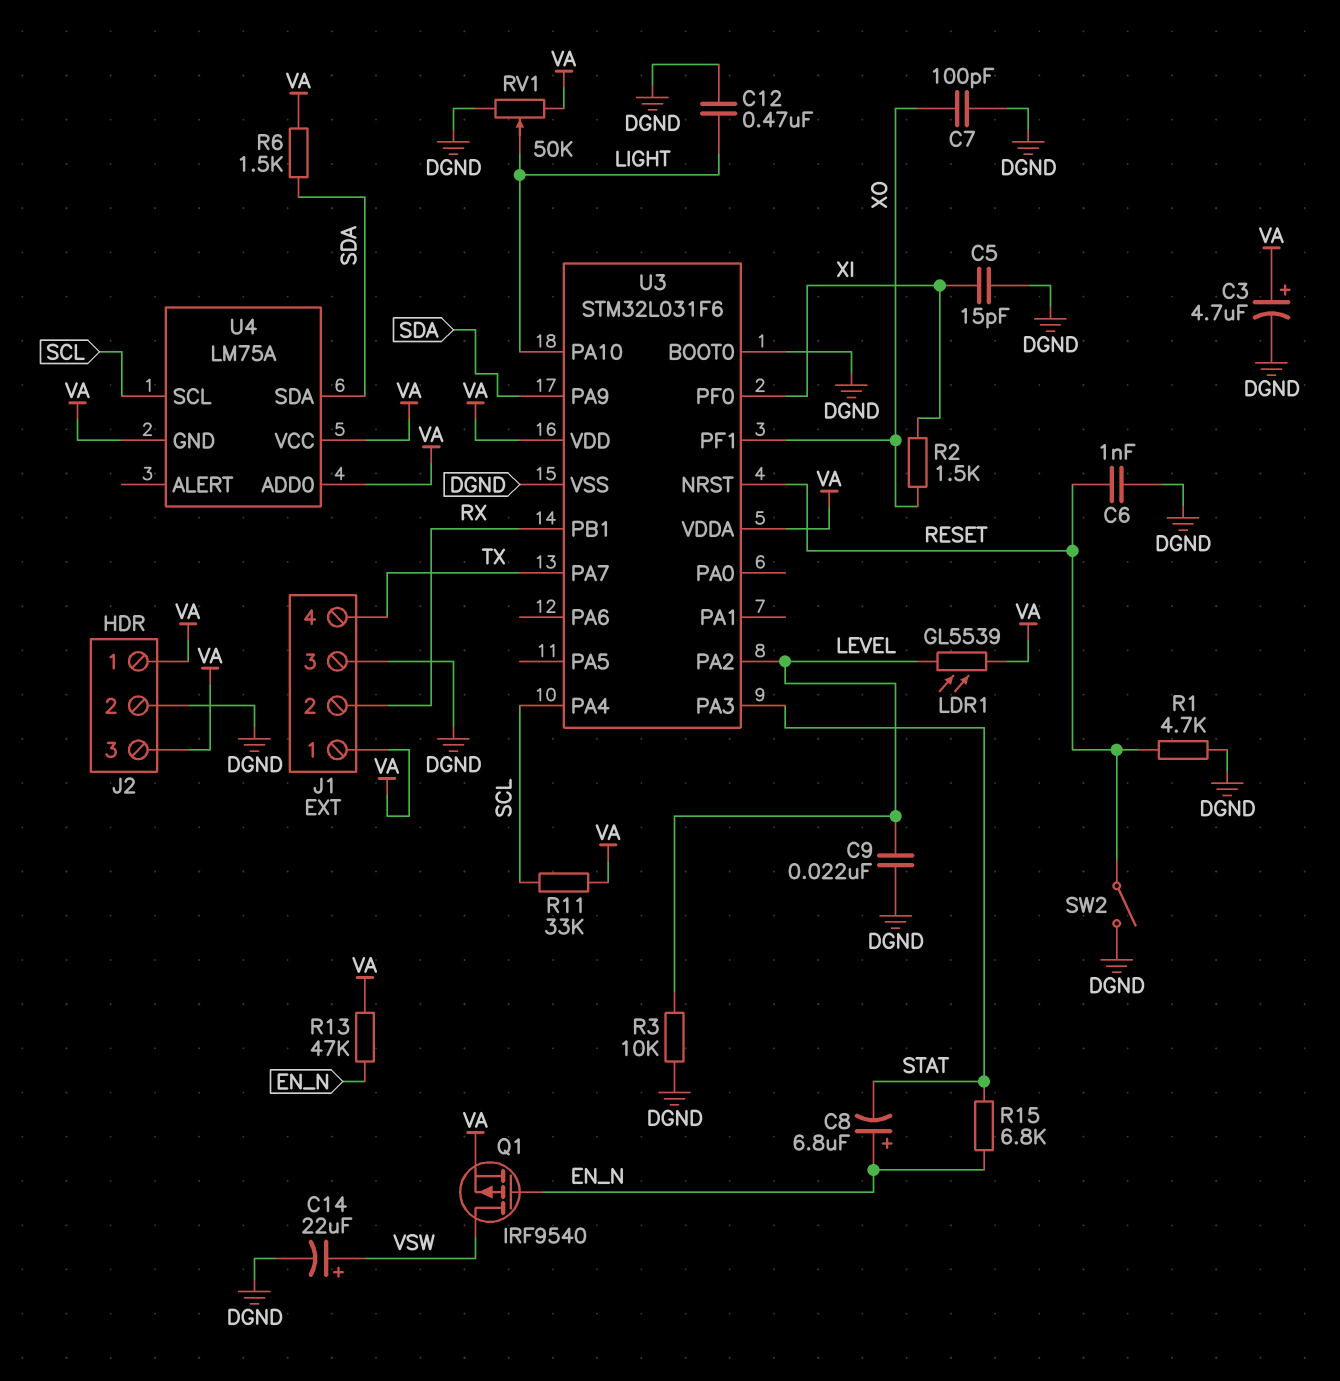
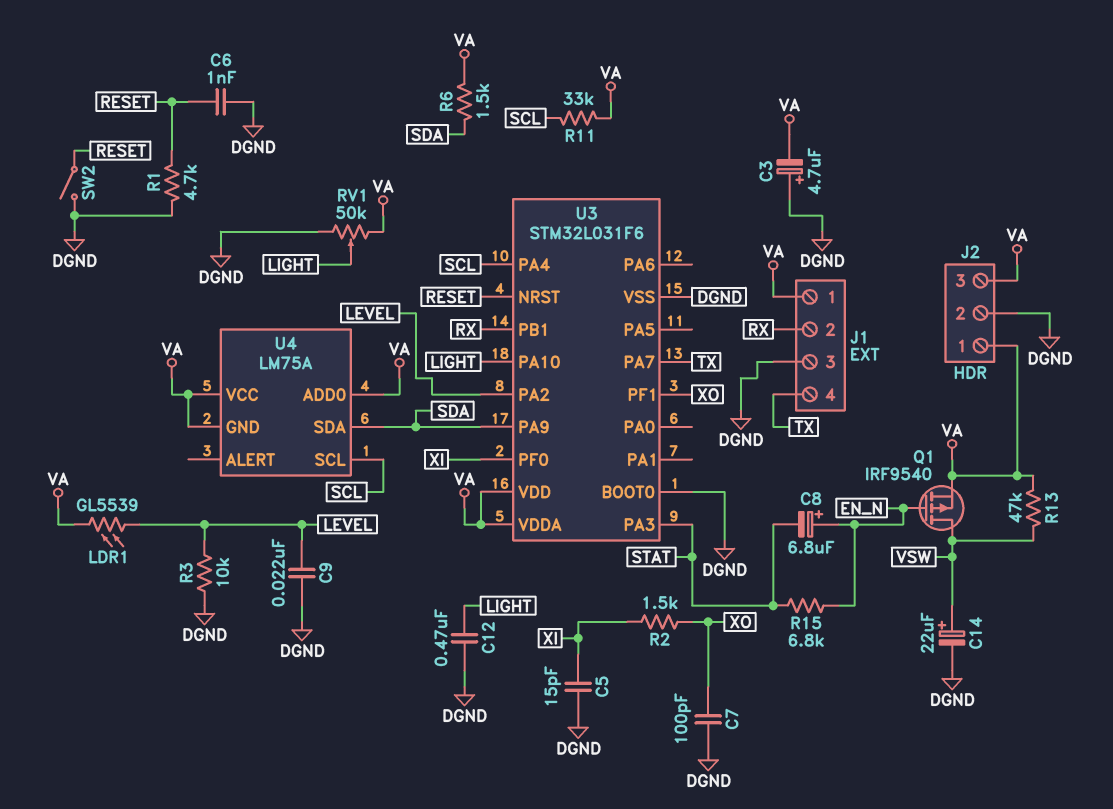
C3: 4.7uF (plus VA, minus DGND) -> 4.7uF (plus DGND, minus VA)
R13: 47k (EN_N, VA) -> 47k (VA, VSW)

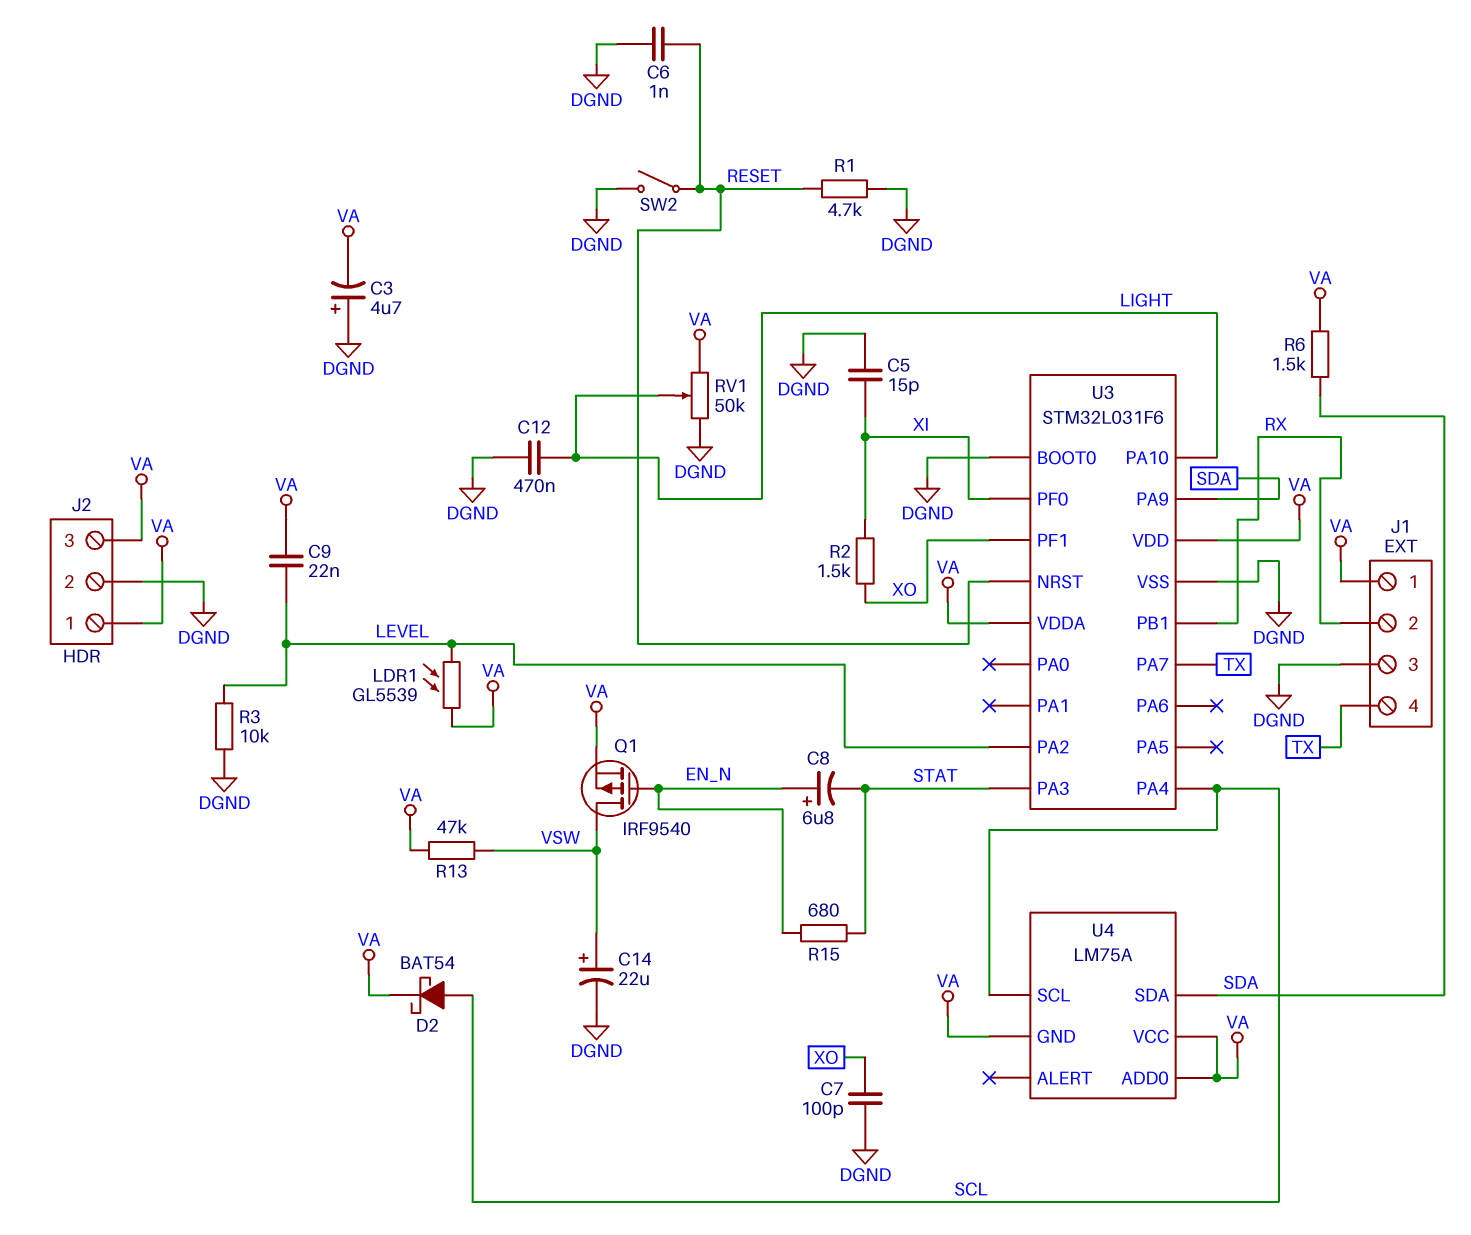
C9: 22nF (DGND, LEVEL) -> 22nF (LEVEL, VA)
D2: none -> schottky BAT54 (A SCL, K VA)
R11: 33k (SCL, VA) -> none
R15: 6.8k (EN_N, STAT) -> 680 (EN_N, STAT)

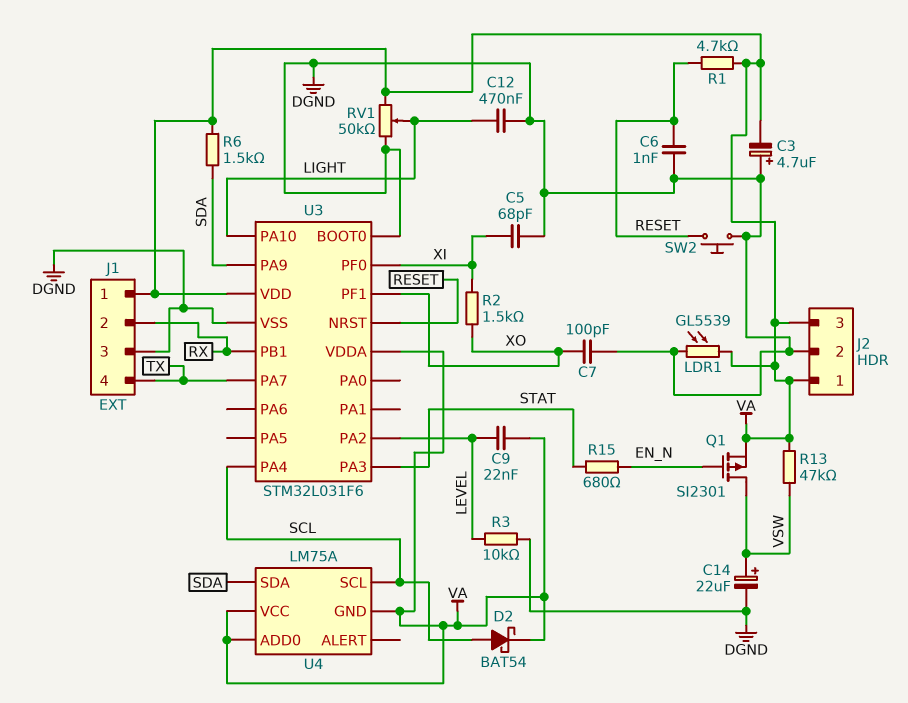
C5: 15pF (DGND, XI) -> 68pF (DGND, XI)
C8: 6.8uF (plus EN_N, minus STAT) -> none
LDR1: GL5539 (LEVEL, VA) -> GL5539 (DGND, VA)
Q1: PMOS IRF9540 (G EN_N, D VSW, S VA) -> PMOS SI2301 (G EN_N, D VSW, S VA)
R1: 4.7k (DGND, RESET) -> 4.7k (RESET, VA)
SW2: switch (DGND, RESET) -> button (DGND, RESET)

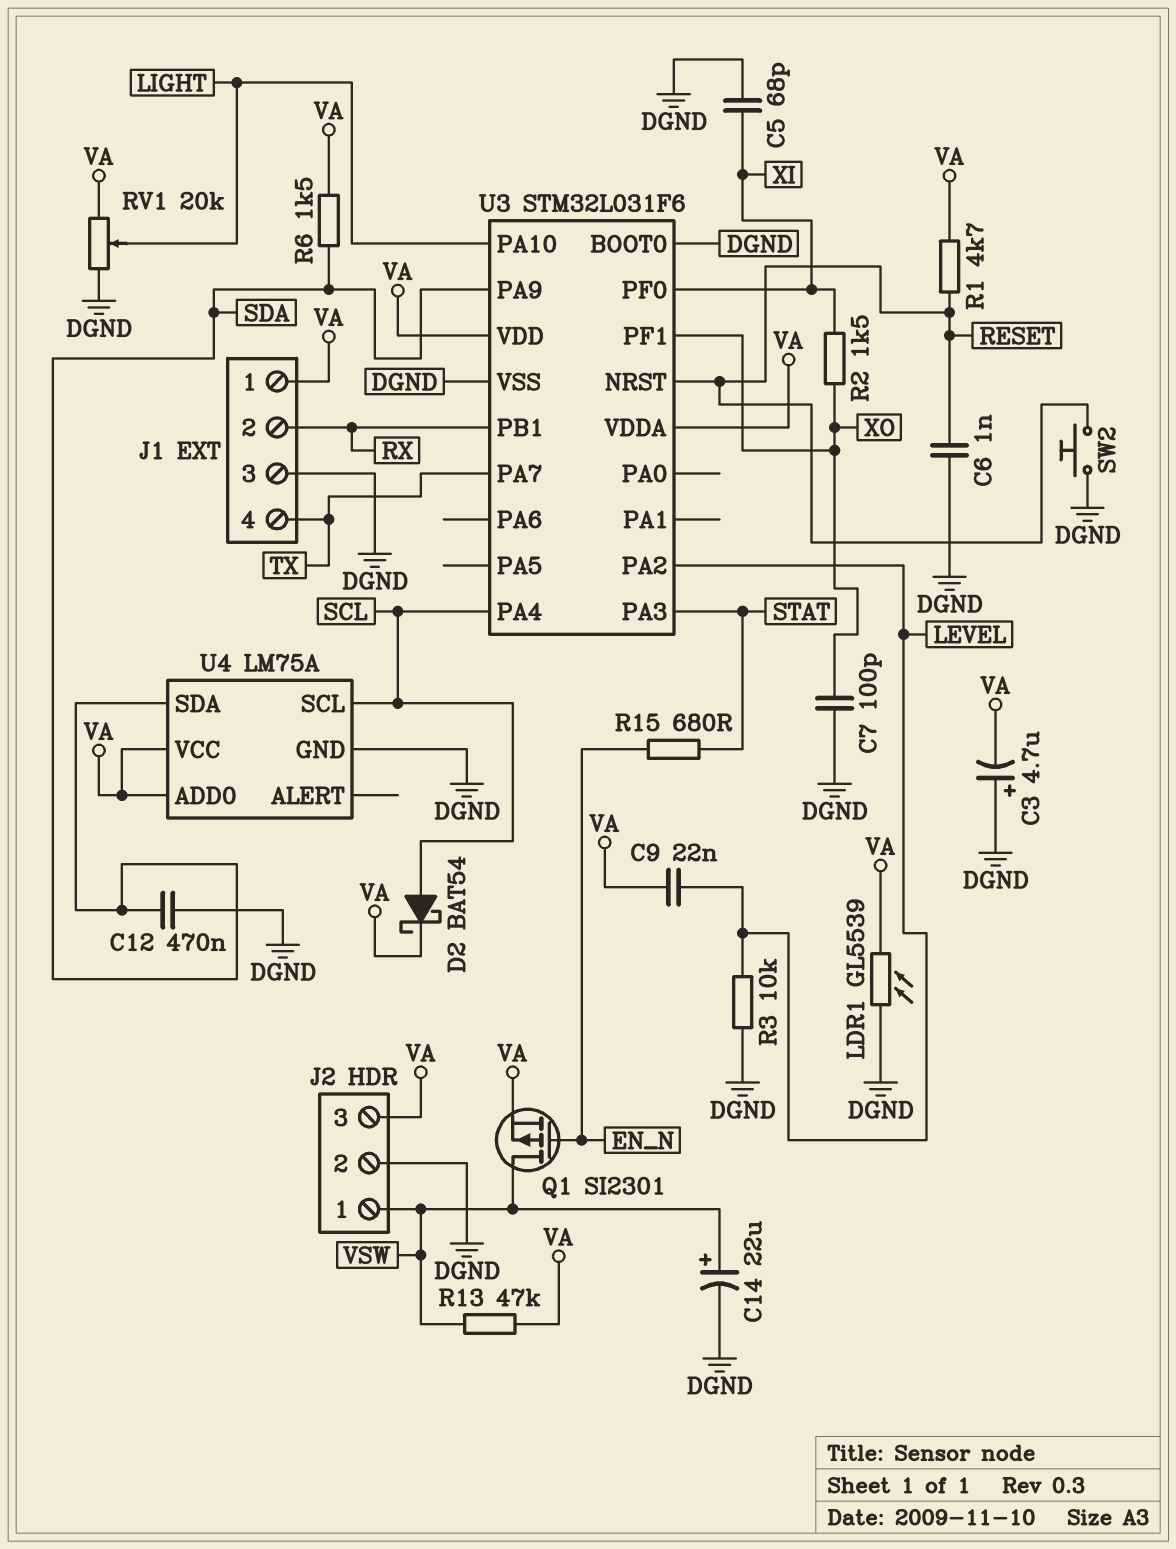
C12: 470nF (DGND, LIGHT) -> 470nF (DGND, SDA)
J2 pin 1: VA -> VSW
RV1: 50k (DGND, VA, wiper LIGHT) -> 20k (DGND, VA, wiper LIGHT)
U4 pin GND: VA -> DGND

